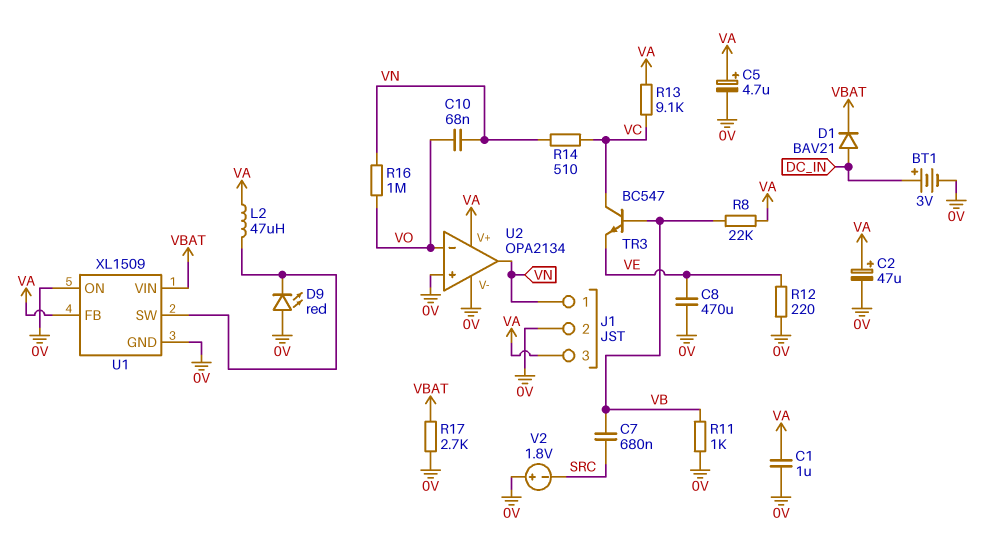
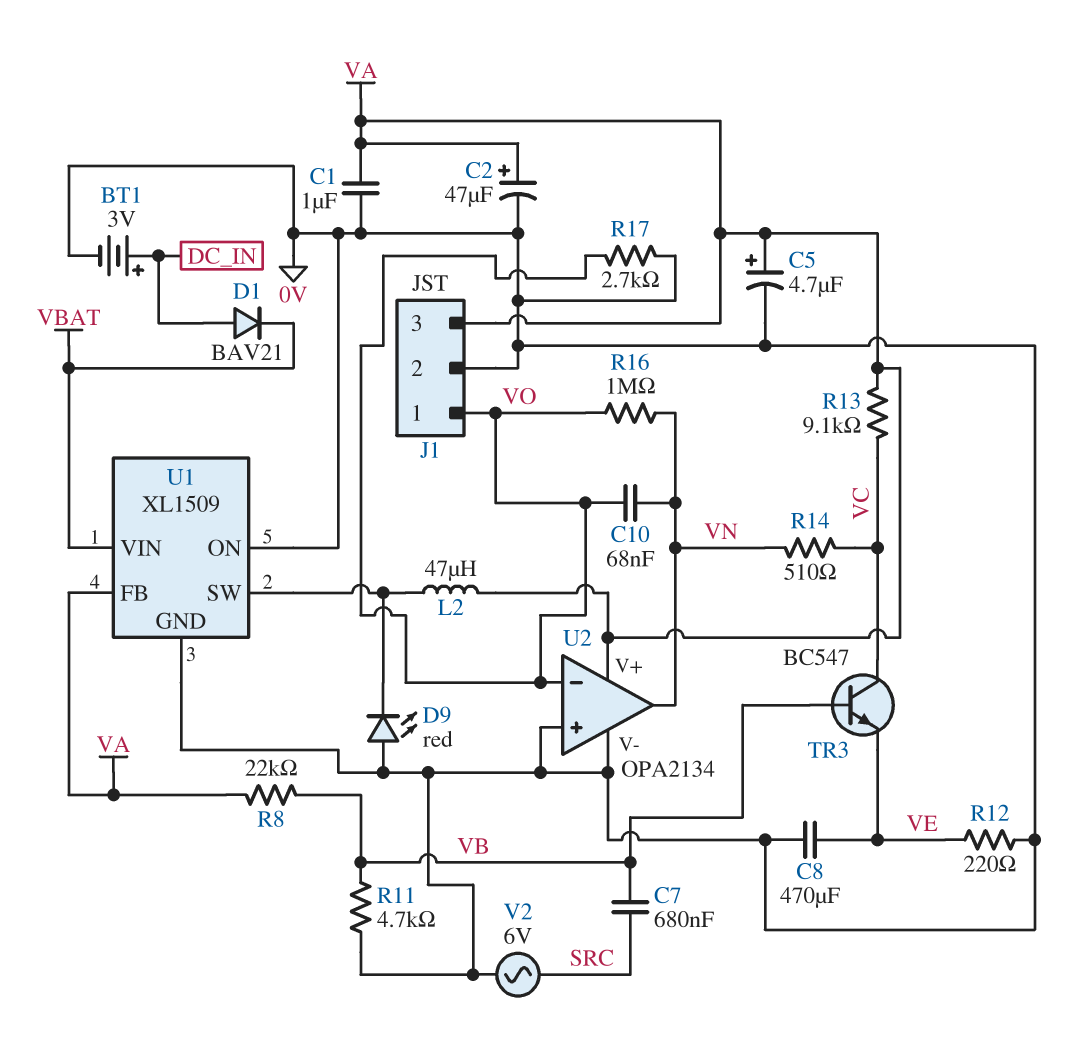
J1 pin 1: VN -> VO
R11: 1k (0V, VB) -> 4.7k (0V, VB)
R17: 2.7k (0V, VBAT) -> 2.7k (0V, VO)
V2: 1.8V (plus 0V, minus SRC) -> AC 6V (0V, SRC)

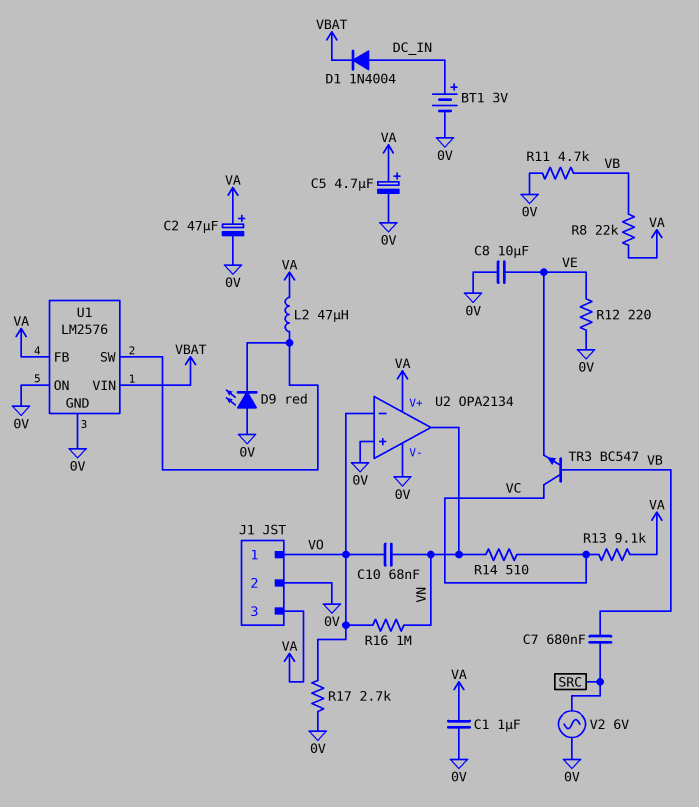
C8: 470uF (0V, VE) -> 10uF (0V, VE)
D1: diode BAV21 (A DC_IN, K VBAT) -> diode 1N4004 (A DC_IN, K VBAT)
U1: XL1509 -> LM2576

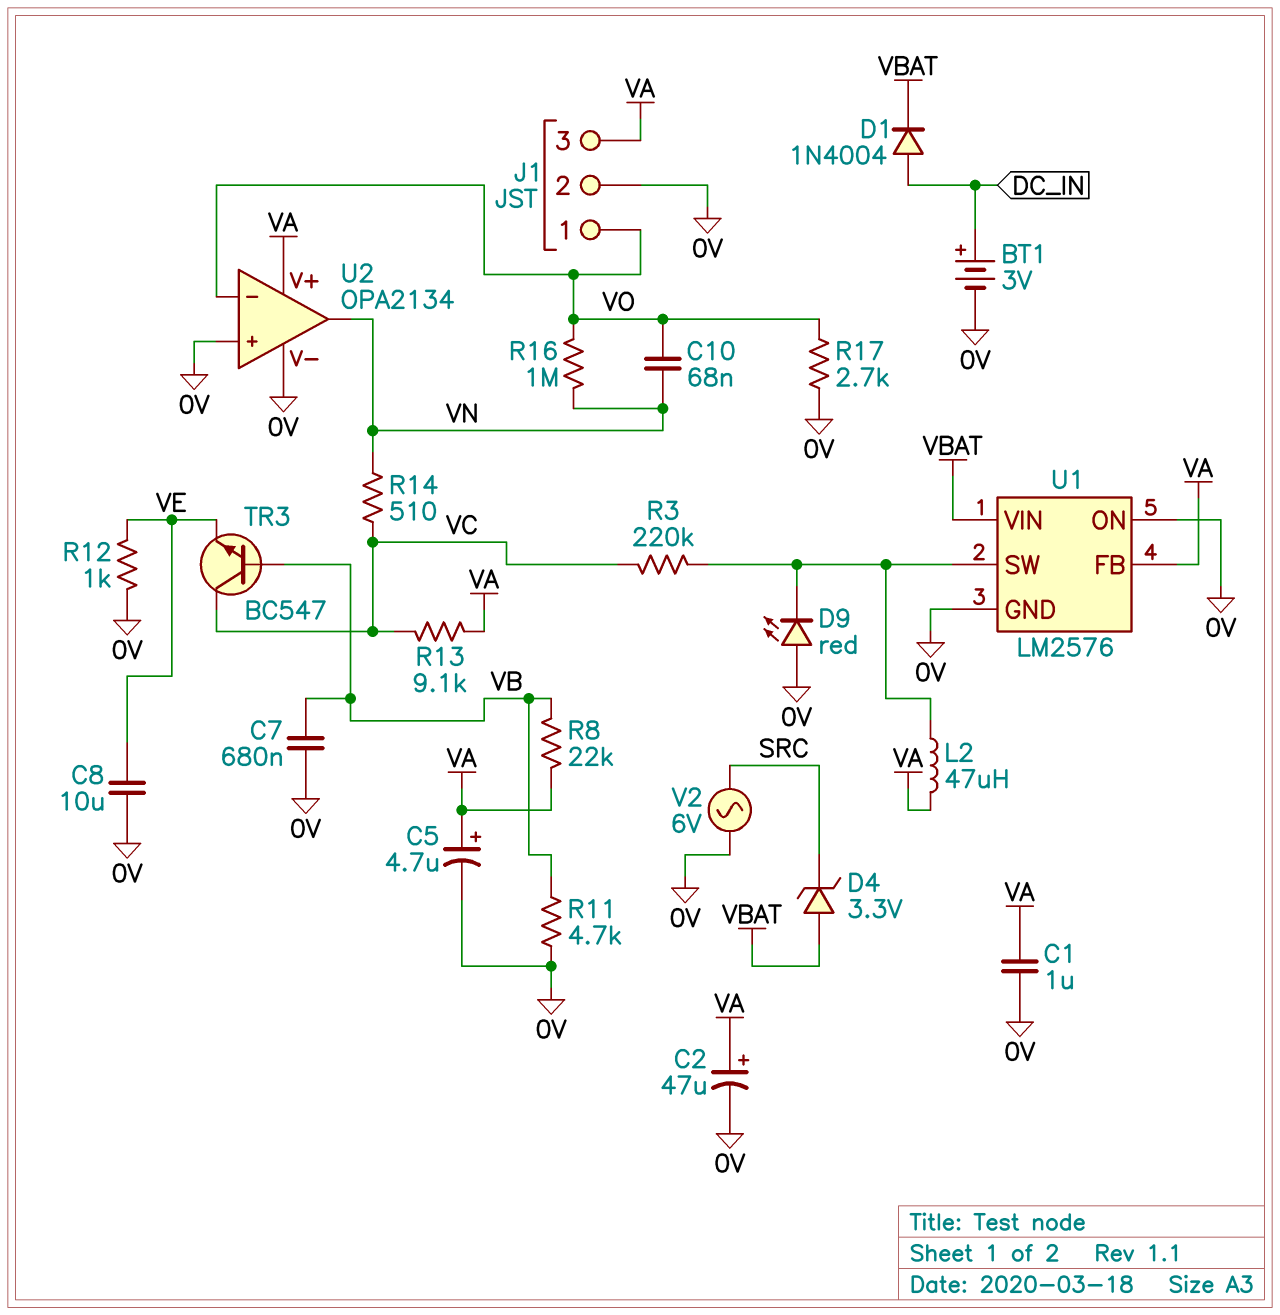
C7: 680nF (SRC, VB) -> 680nF (0V, VB)
D4: none -> zener 3.3V (A VBAT, K SRC)
R3: none -> 220k (U1/SW, VC)
R12: 220 (0V, VE) -> 1k (0V, VE)

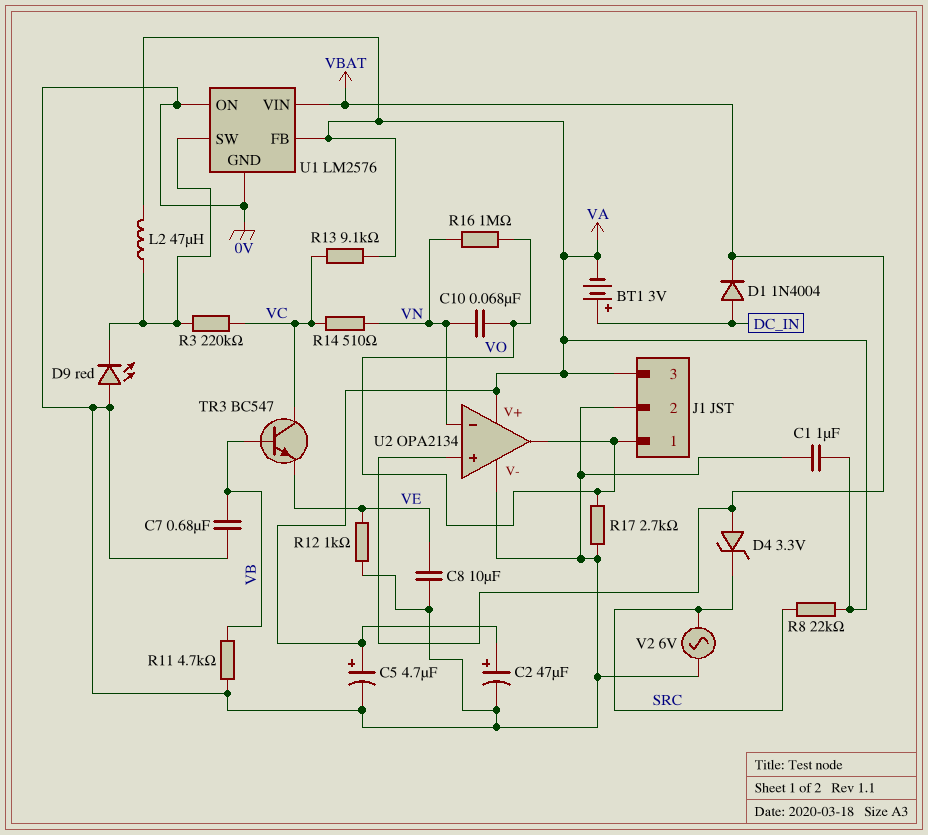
BT1: 3V (plus DC_IN, minus 0V) -> 3V (plus DC_IN, minus VA)
R8: 22k (VA, VB) -> 22k (SRC, VA)
U2 pin in+: 0V -> VBAT
U2 pin in-: VO -> VN
U2 pin out: VN -> VO

